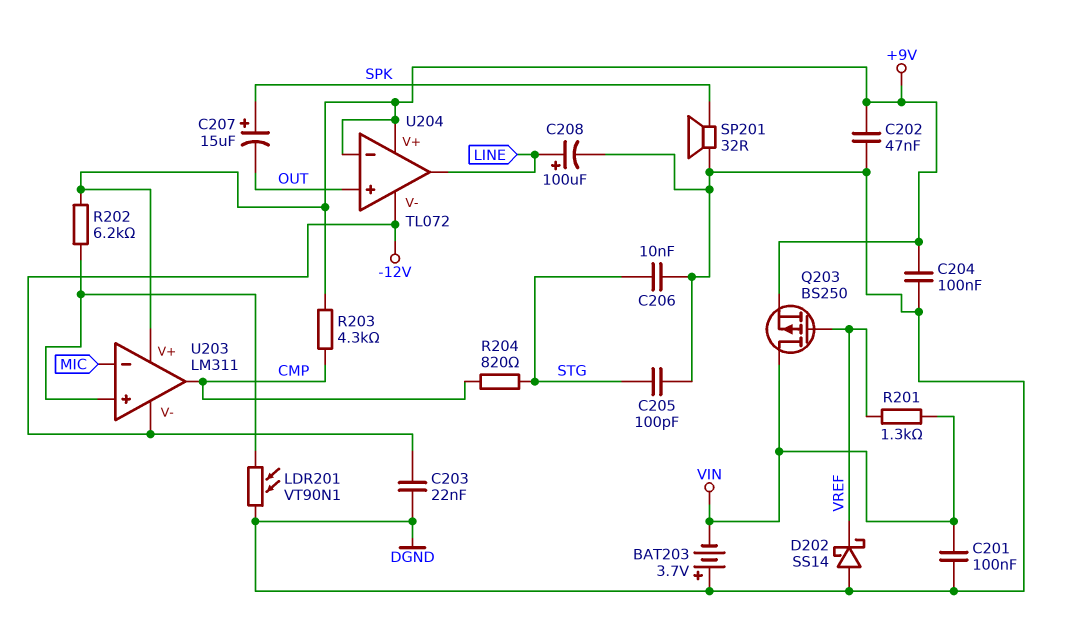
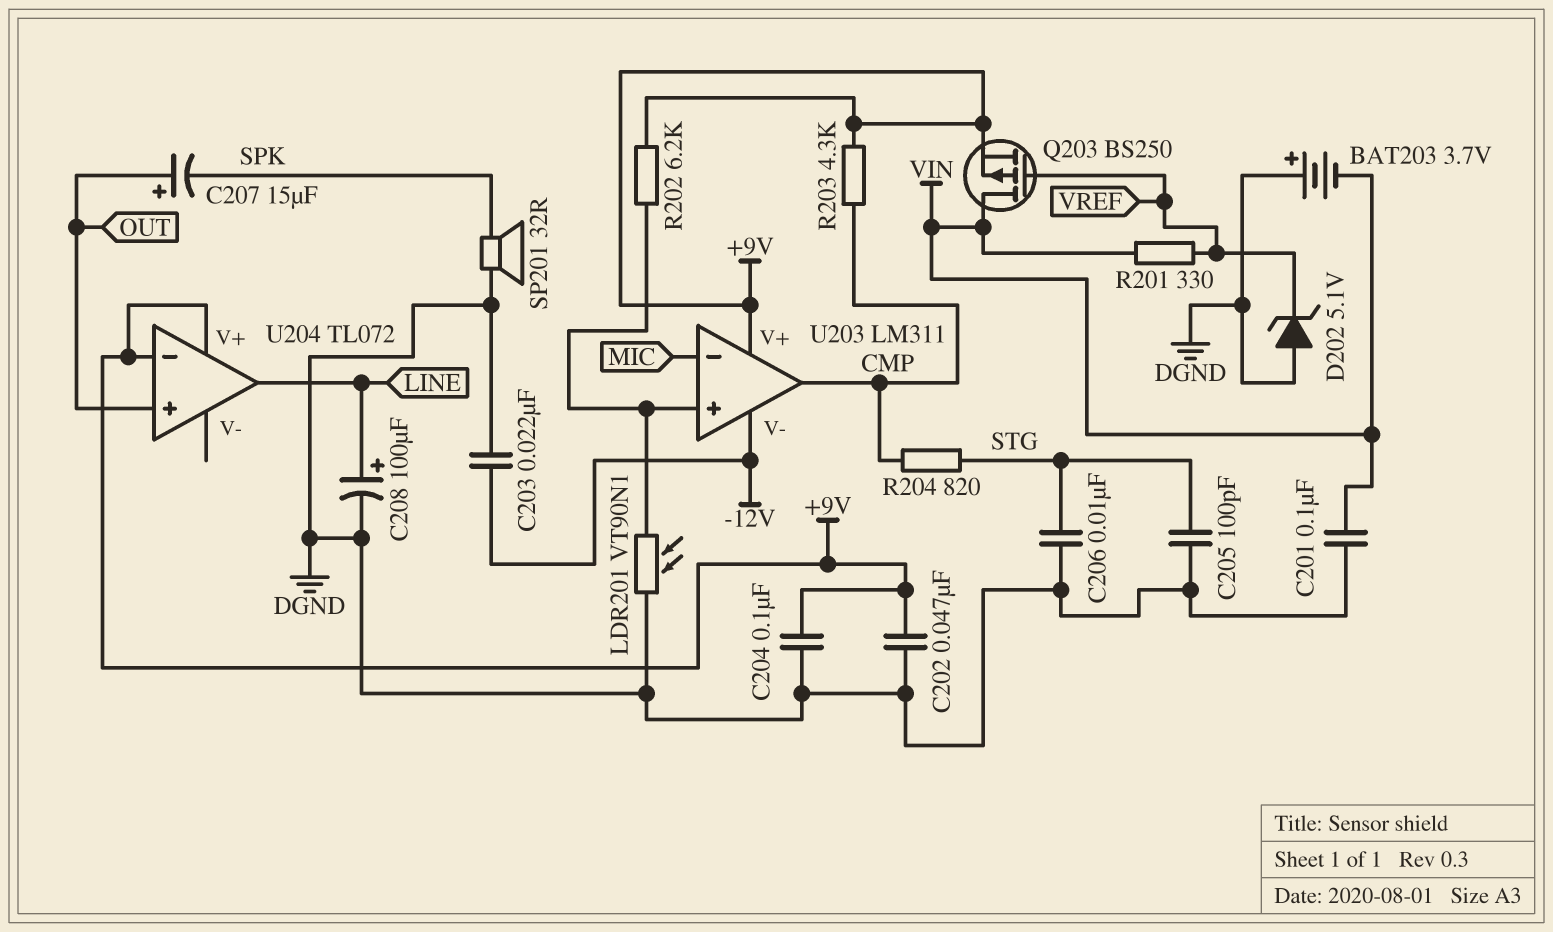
C207: 15uF (plus SPK, minus OUT) -> 15uF (plus OUT, minus SPK)
D202: schottky SS14 (A DGND, K VREF) -> zener 5.1V (A DGND, K VREF)
R201: 1.3k (VIN, VREF) -> 330 (VIN, VREF)
U204 pin V-: -12V -> none

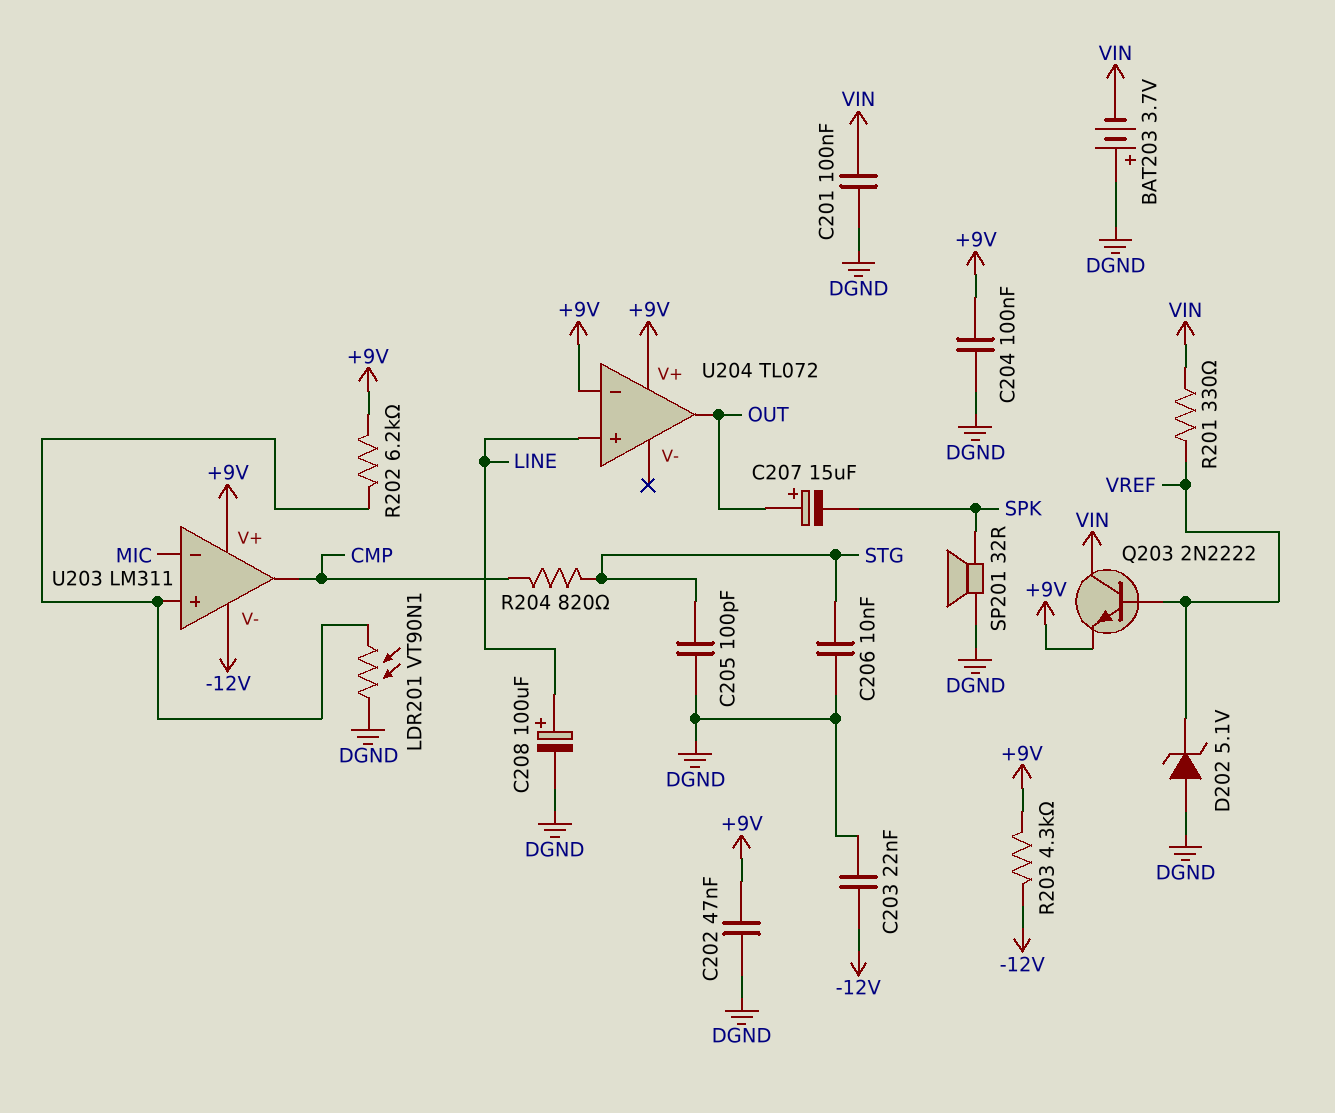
Q203: PMOS BS250 (G VREF, D VIN, S +9V) -> NPN 2N2222 (B VREF, C VIN, E +9V)
R203: 4.3k (+9V, CMP) -> 4.3k (+9V, -12V)
U204 pin in+: OUT -> LINE
U204 pin out: LINE -> OUT

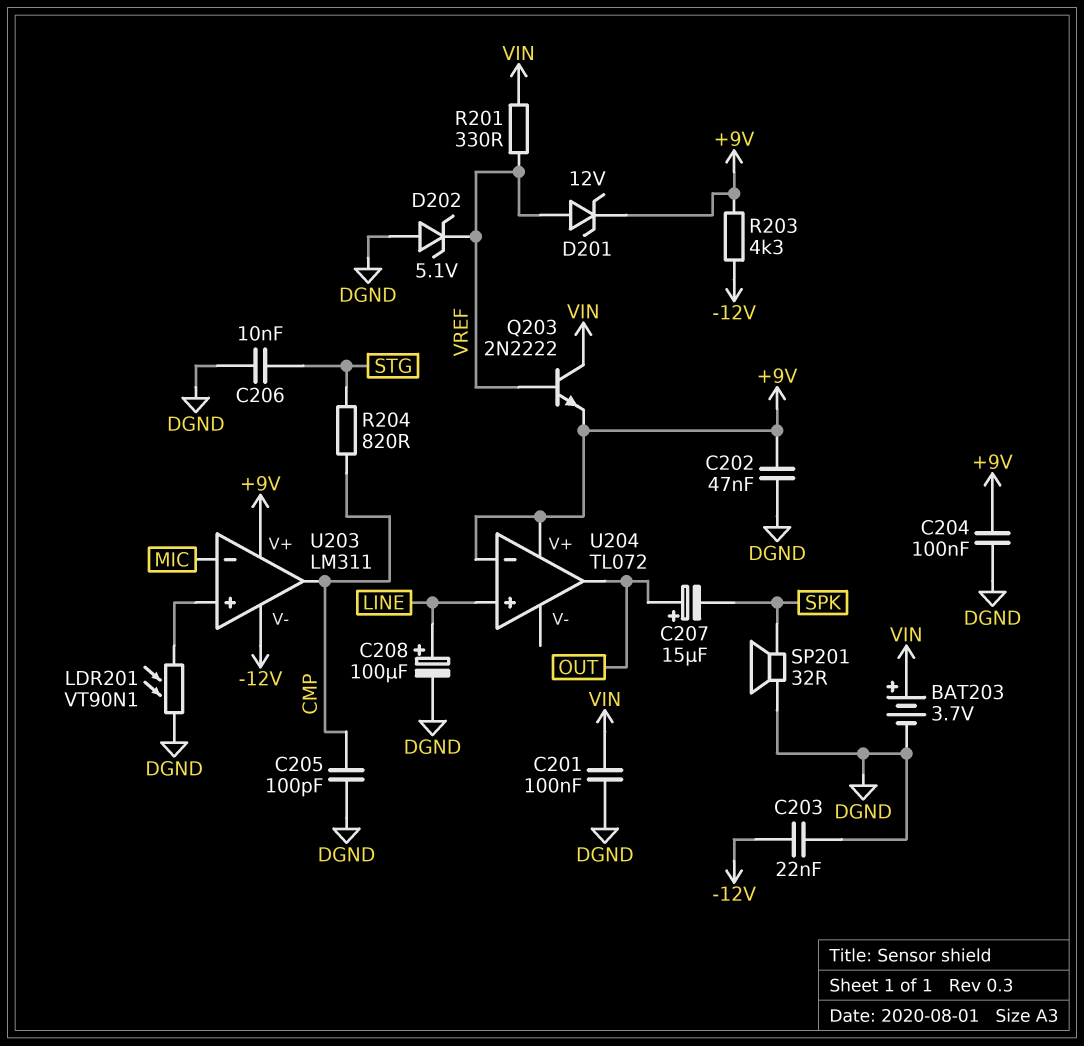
BAT203: 3.7V (plus DGND, minus VIN) -> 3.7V (plus VIN, minus DGND)
C205: 100pF (DGND, STG) -> 100pF (CMP, DGND)
D201: none -> zener 12V (A VREF, K +9V)
R202: 6.2k (+9V, U203/in+) -> none

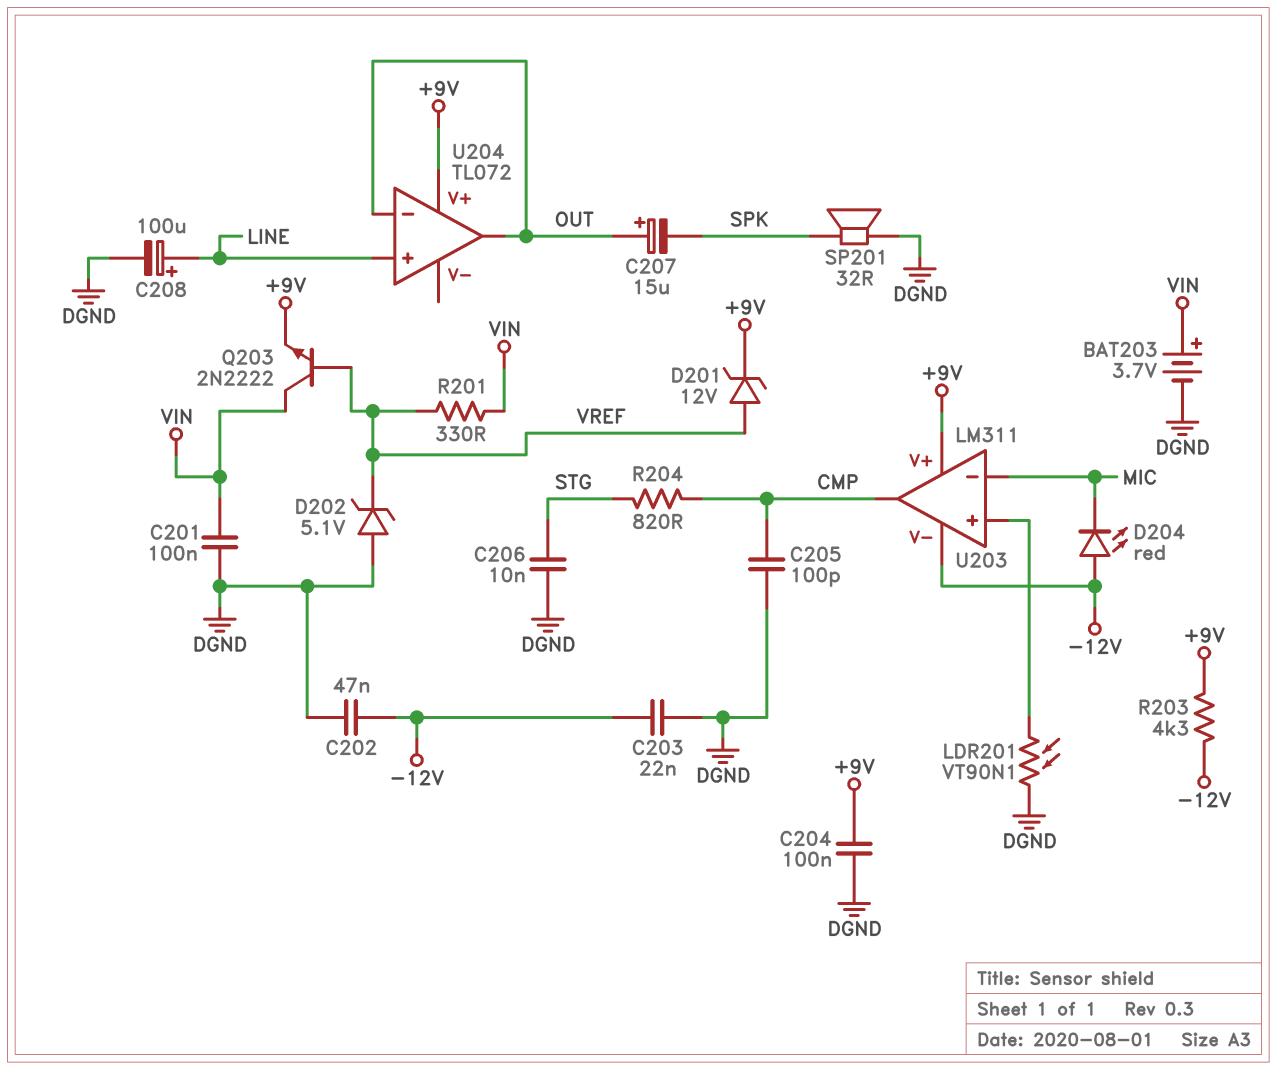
C202: 47nF (+9V, DGND) -> 47nF (-12V, DGND)
D204: none -> LED red (A -12V, K MIC)
U204 pin in-: +9V -> OUT

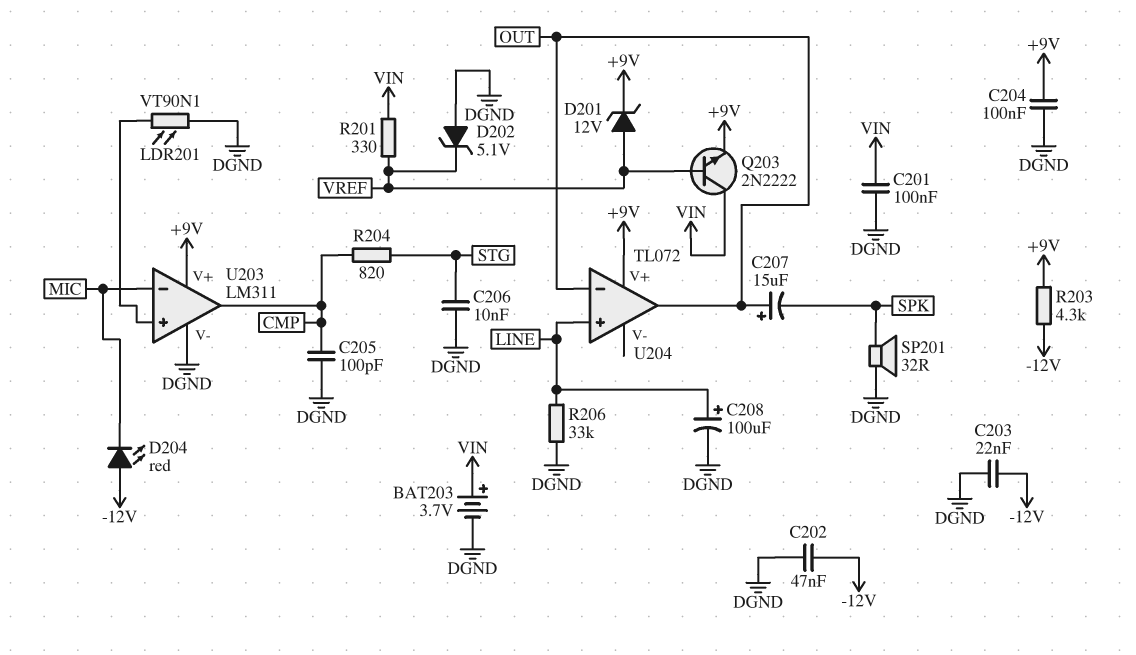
R206: none -> 33k (DGND, LINE)
U203 pin V-: -12V -> DGND

